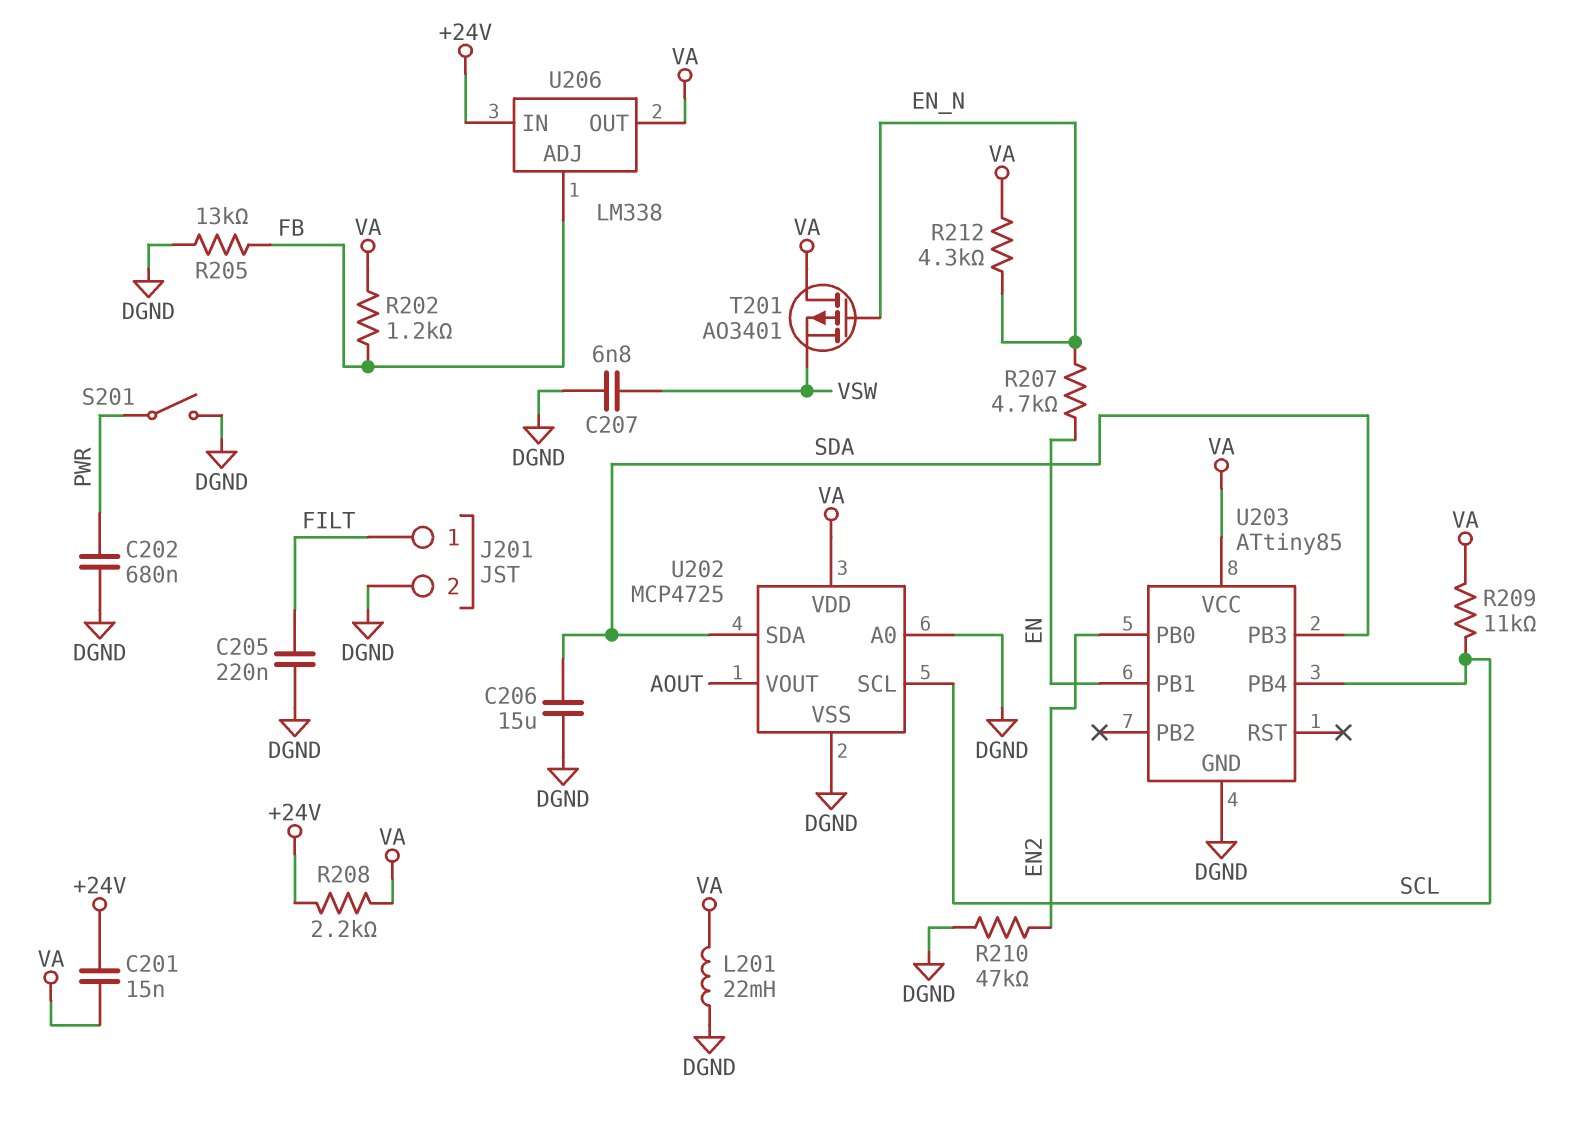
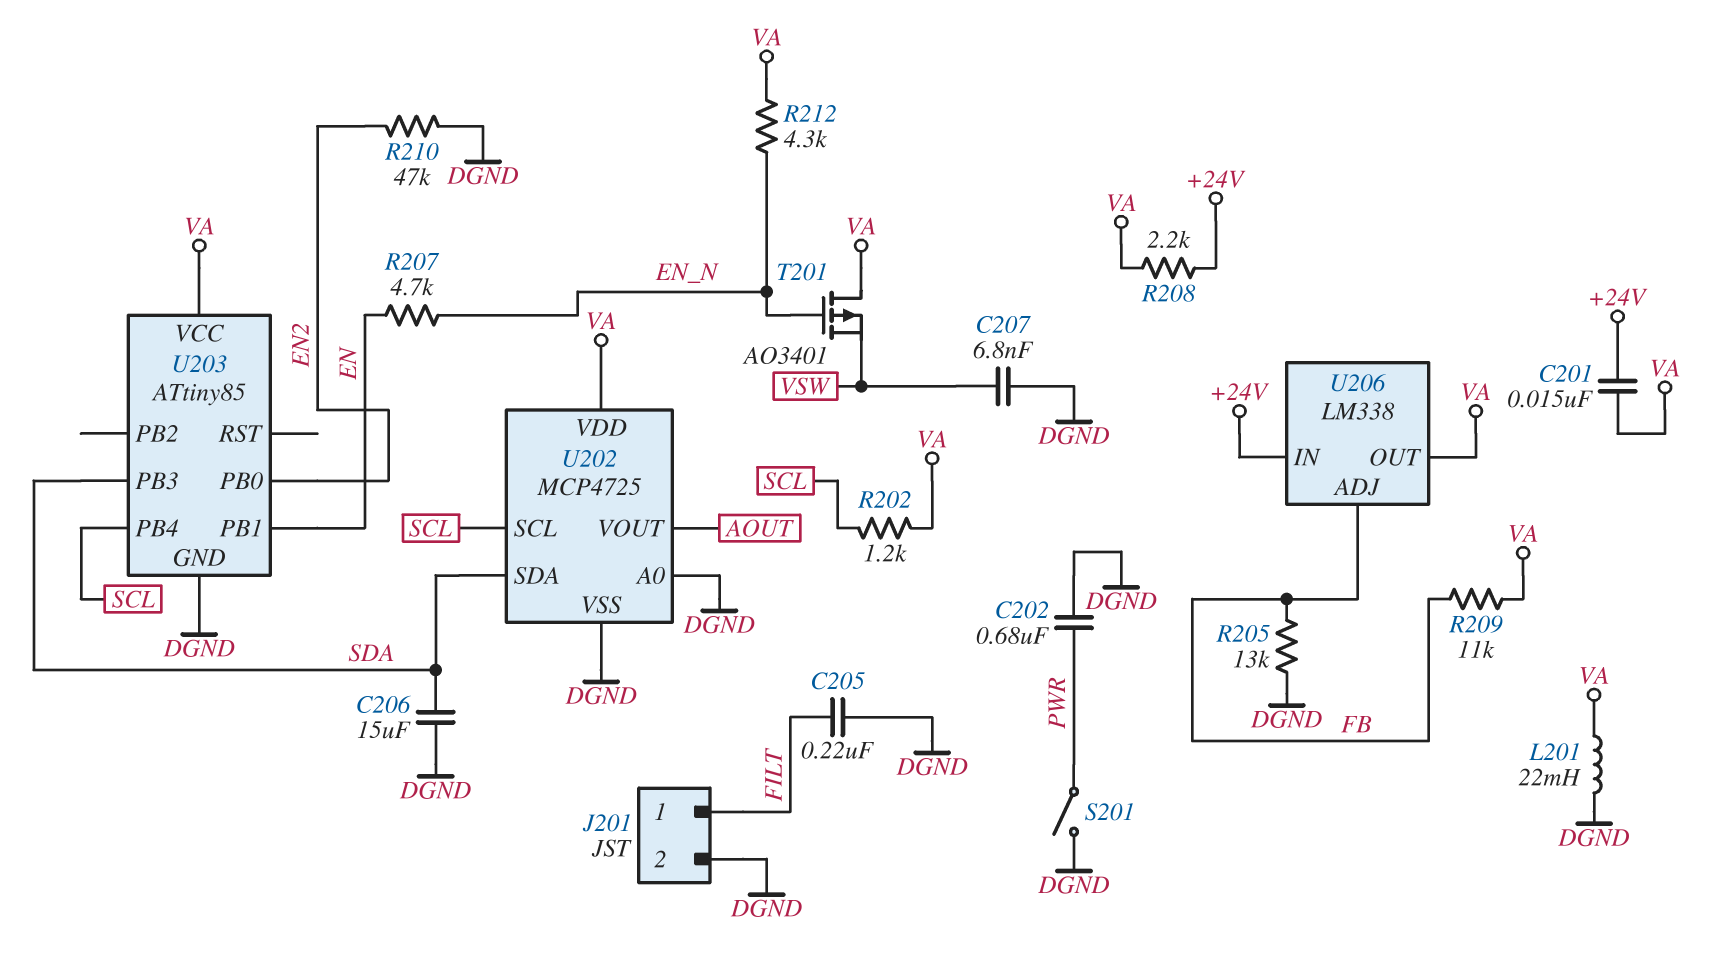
R202: 1.2k (FB, VA) -> 1.2k (SCL, VA)
R209: 11k (SCL, VA) -> 11k (FB, VA)

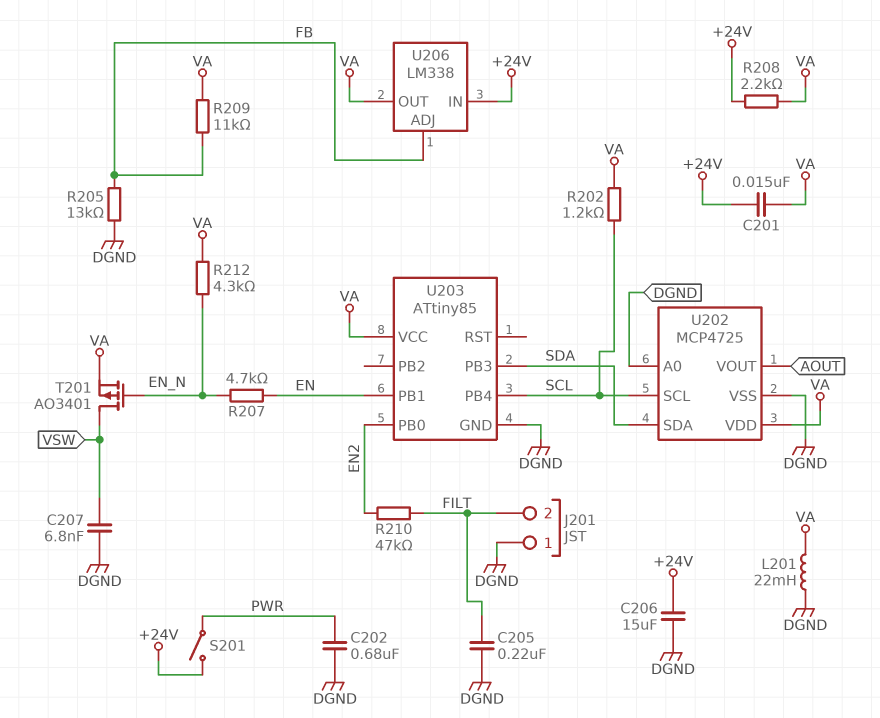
C206: 15uF (DGND, SDA) -> 15uF (+24V, DGND)
J201 pin 1: FILT -> DGND
J201 pin 2: DGND -> FILT
R210: 47k (DGND, EN2) -> 47k (EN2, FILT)
S201: switch (DGND, PWR) -> switch (+24V, PWR)
T201: PMOS AO3401 (G EN_N, D VA, S VSW) -> PMOS AO3401 (G EN_N, D VSW, S VA)

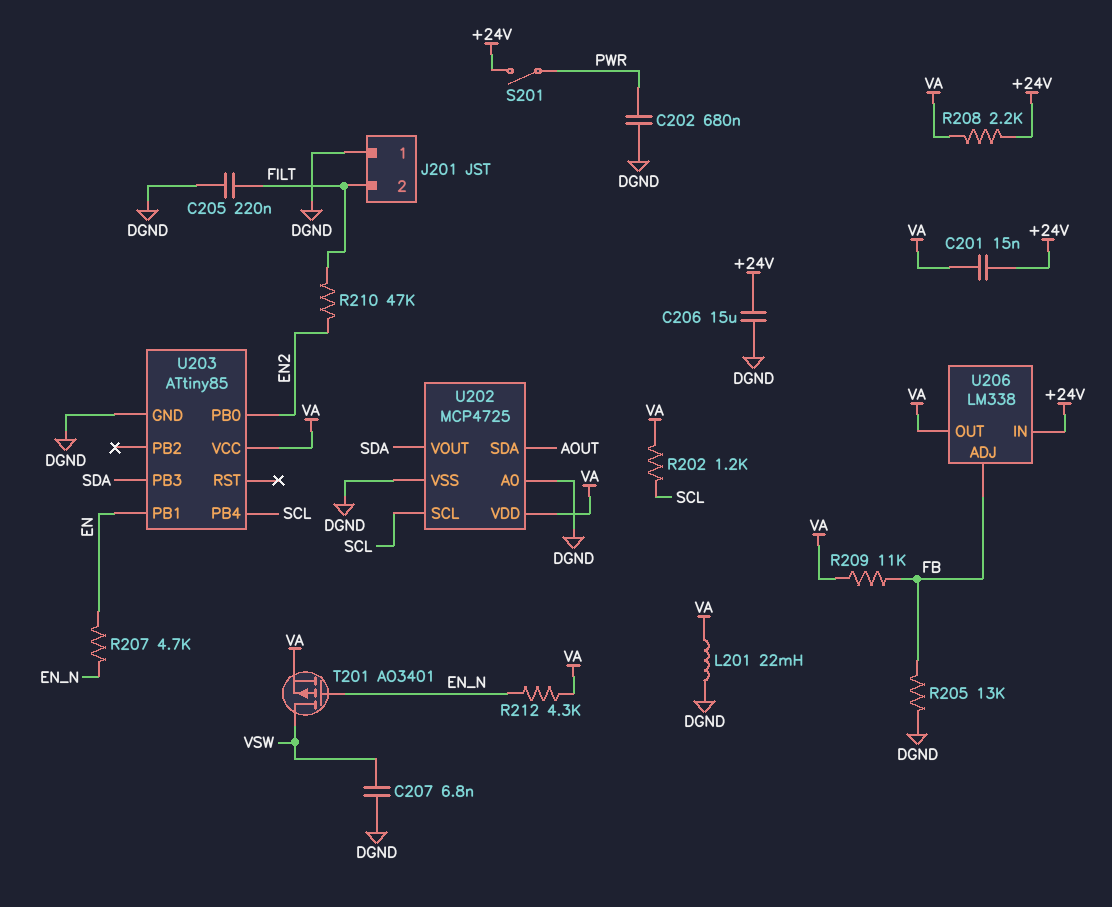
U202 pin SDA: SDA -> AOUT
U202 pin VOUT: AOUT -> SDA

